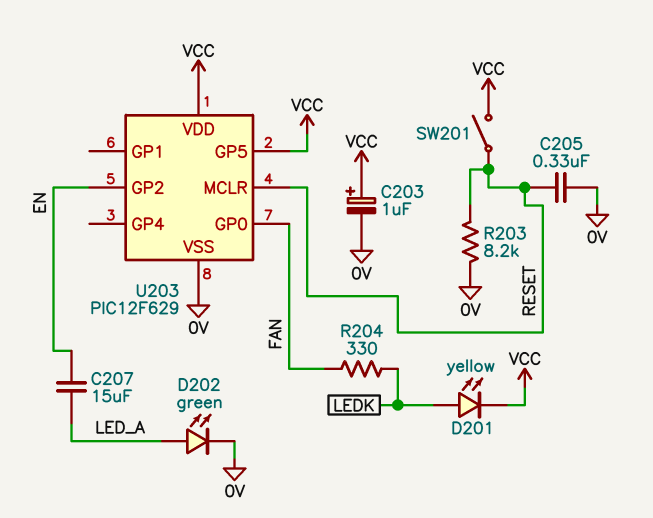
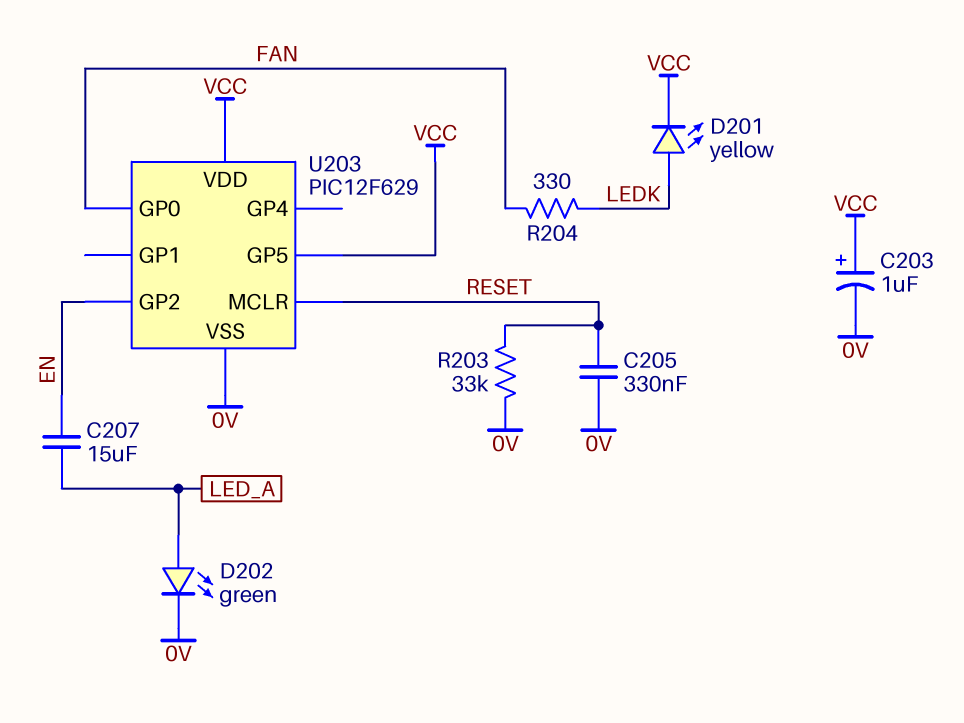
R203: 8.2k (0V, RESET) -> 33k (0V, RESET)
SW201: switch (RESET, VCC) -> none

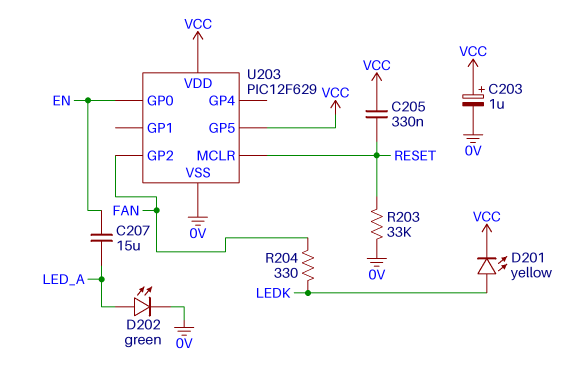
C205: 330nF (0V, RESET) -> 330nF (RESET, VCC)
U203 pin GP0: FAN -> EN
U203 pin GP2: EN -> FAN

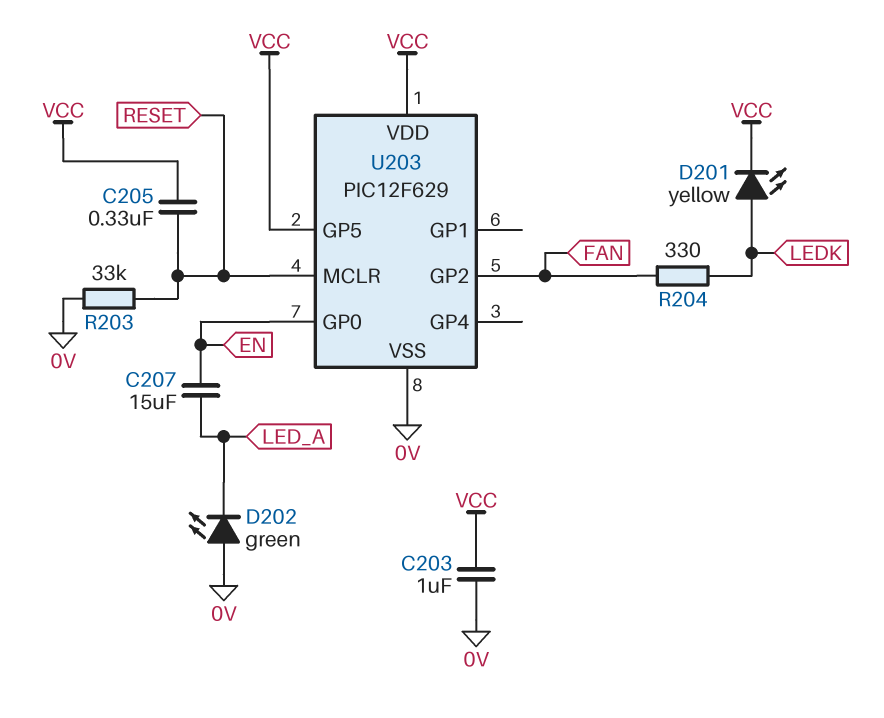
C203: 1uF (plus VCC, minus 0V) -> 1uF (0V, VCC)
D202: LED green (A LED_A, K 0V) -> LED green (A 0V, K LED_A)

